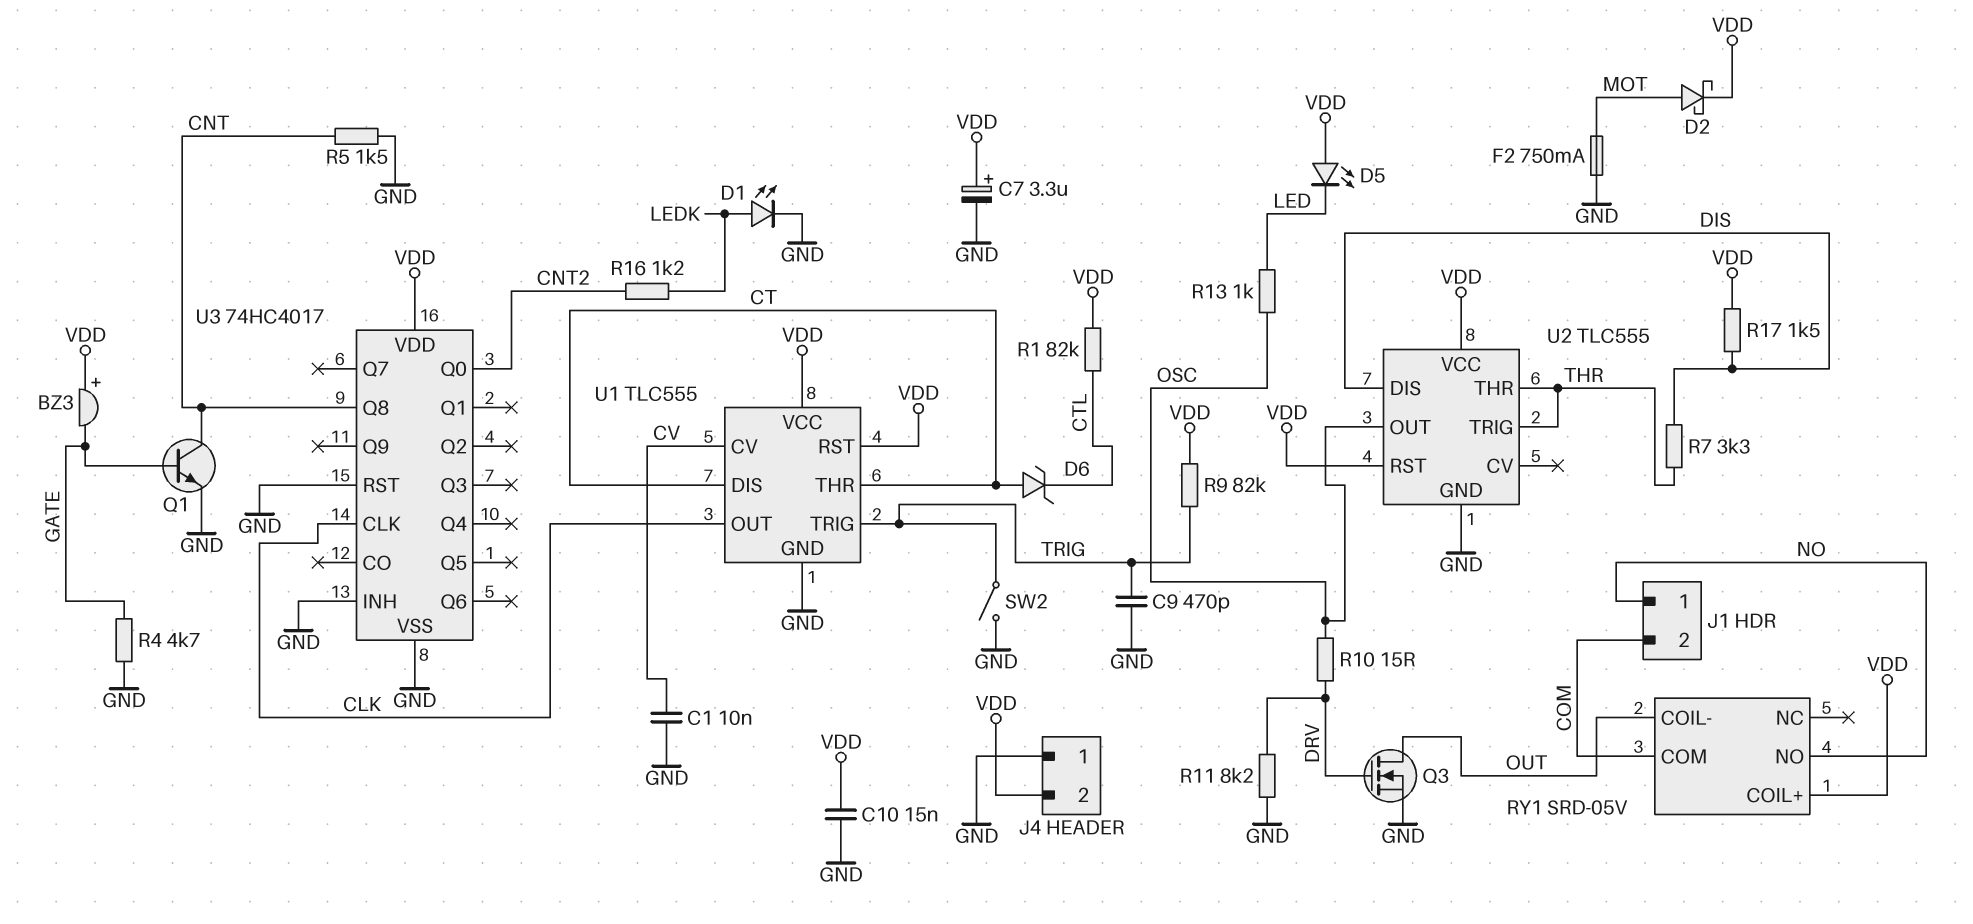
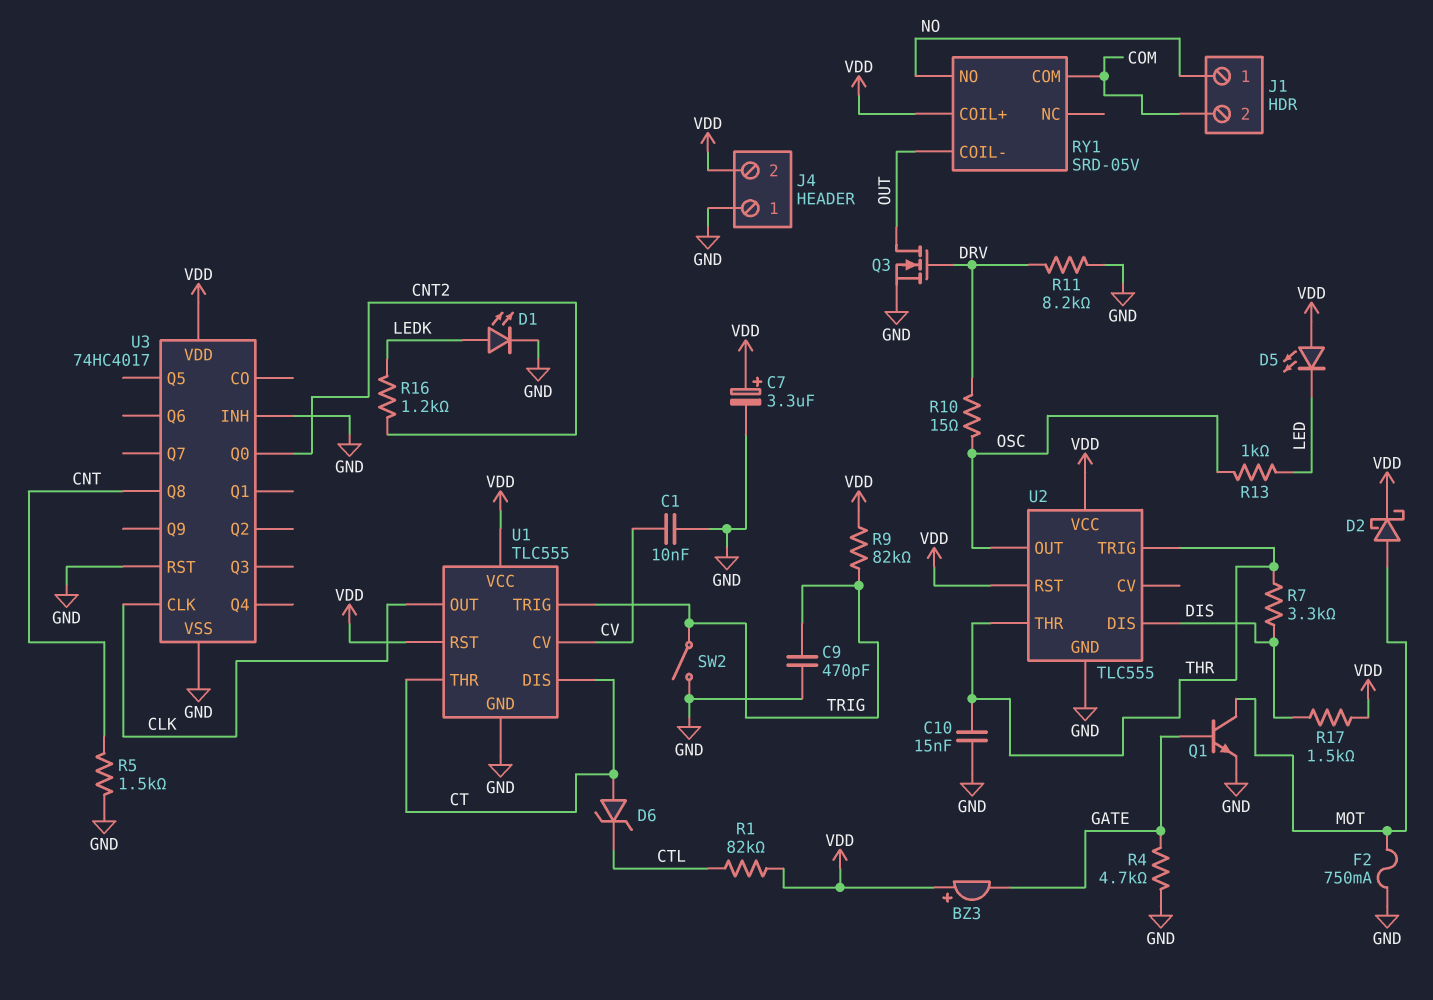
C10: 15nF (GND, VDD) -> 15nF (GND, THR)
Q1: NPN (B GATE, C CNT, E GND) -> NPN (B GATE, C MOT, E GND)

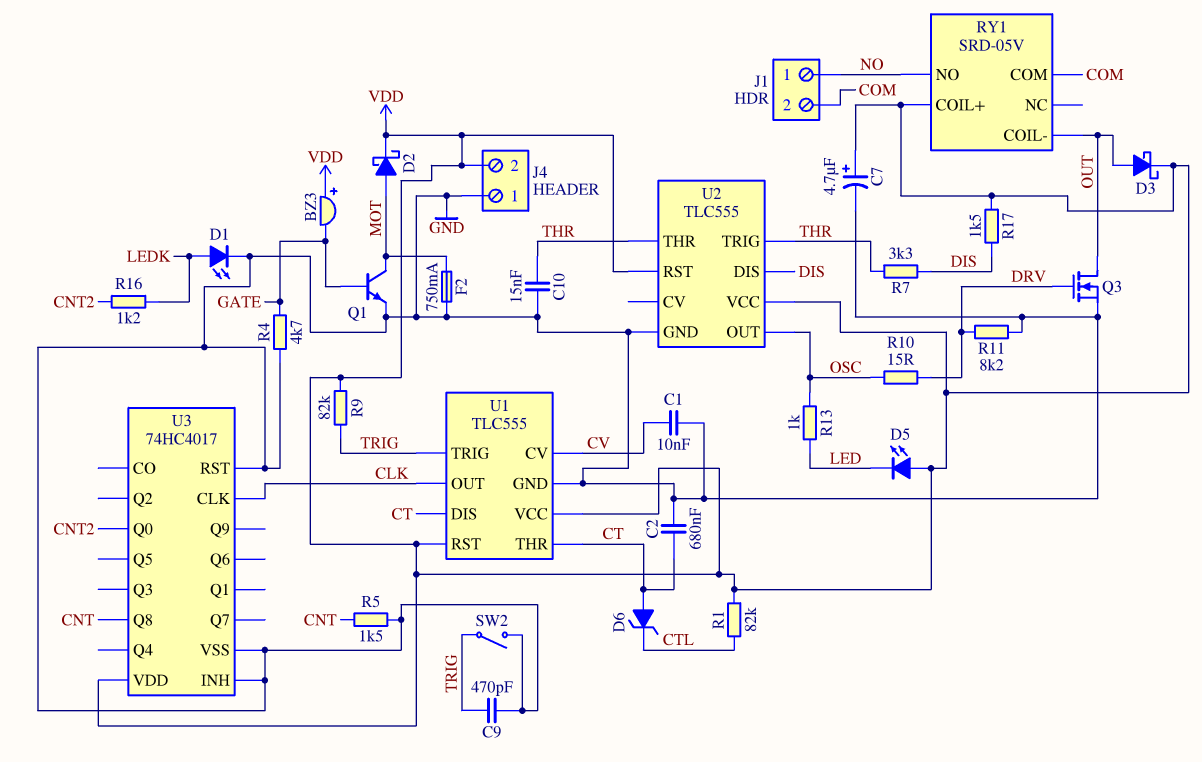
C2: none -> 680nF (CT, GND)
C7: 3.3uF (plus VDD, minus GND) -> 4.7uF (plus VDD, minus GND)
D3: none -> schottky (A OUT, K VDD)

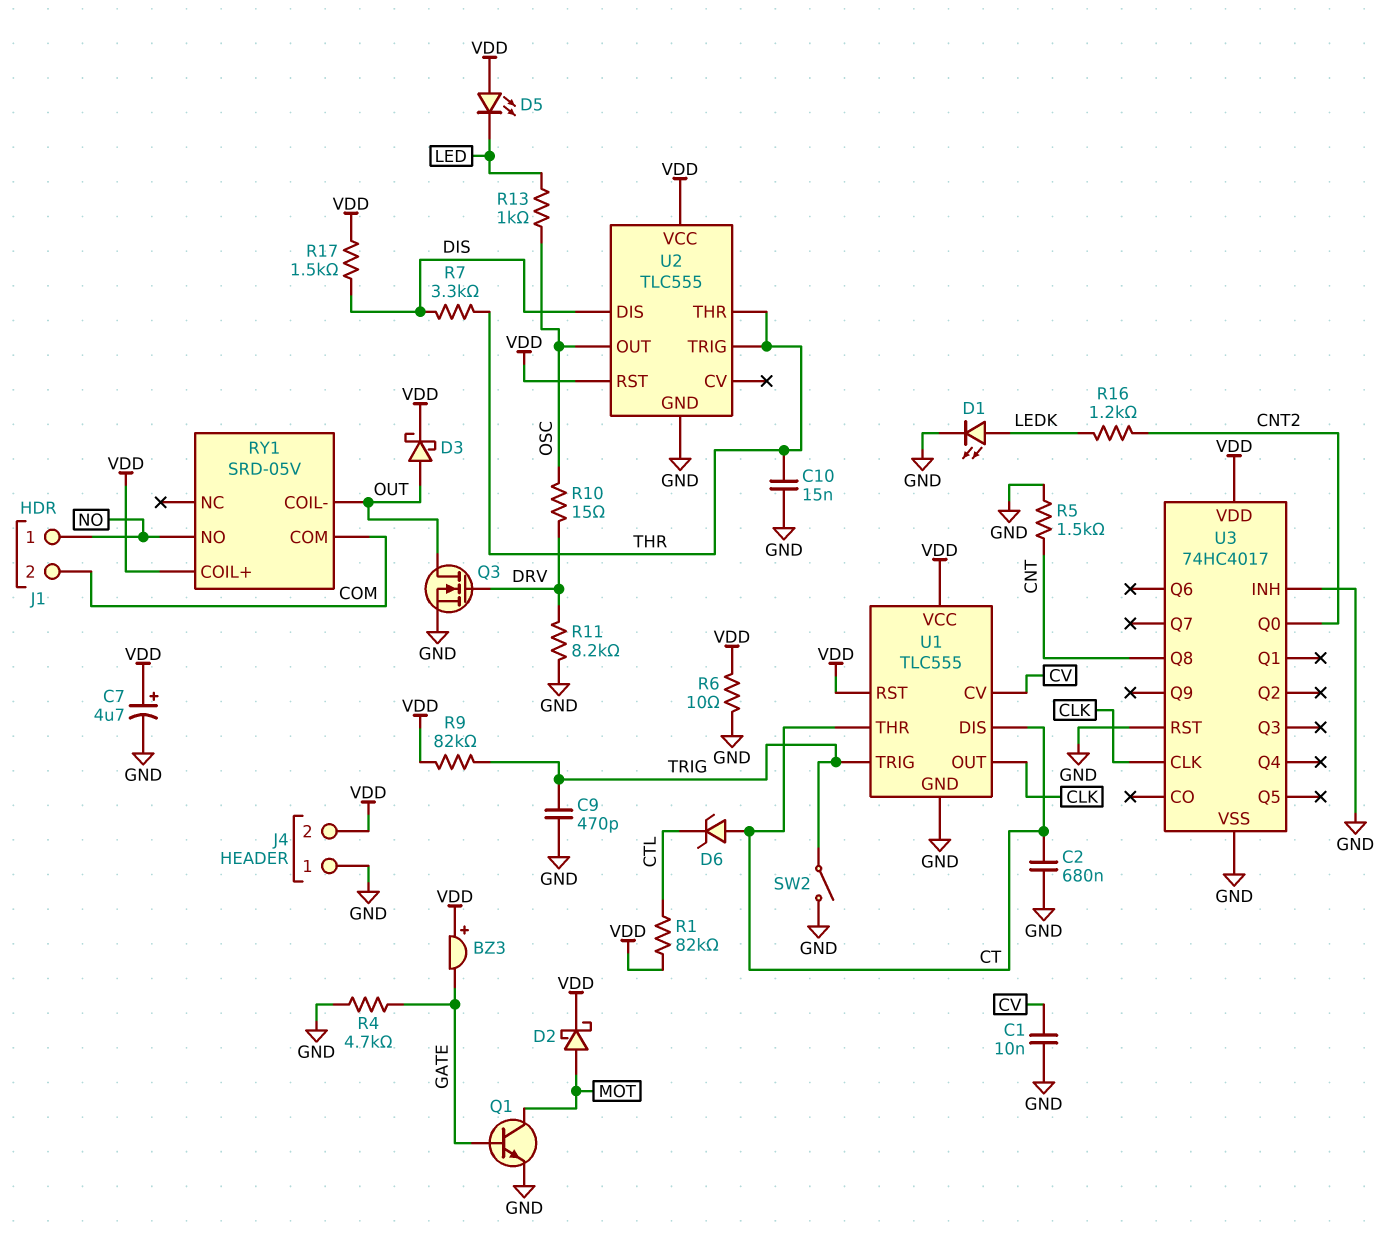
F2: 750mA (GND, MOT) -> none
R6: none -> 10 (GND, VDD)

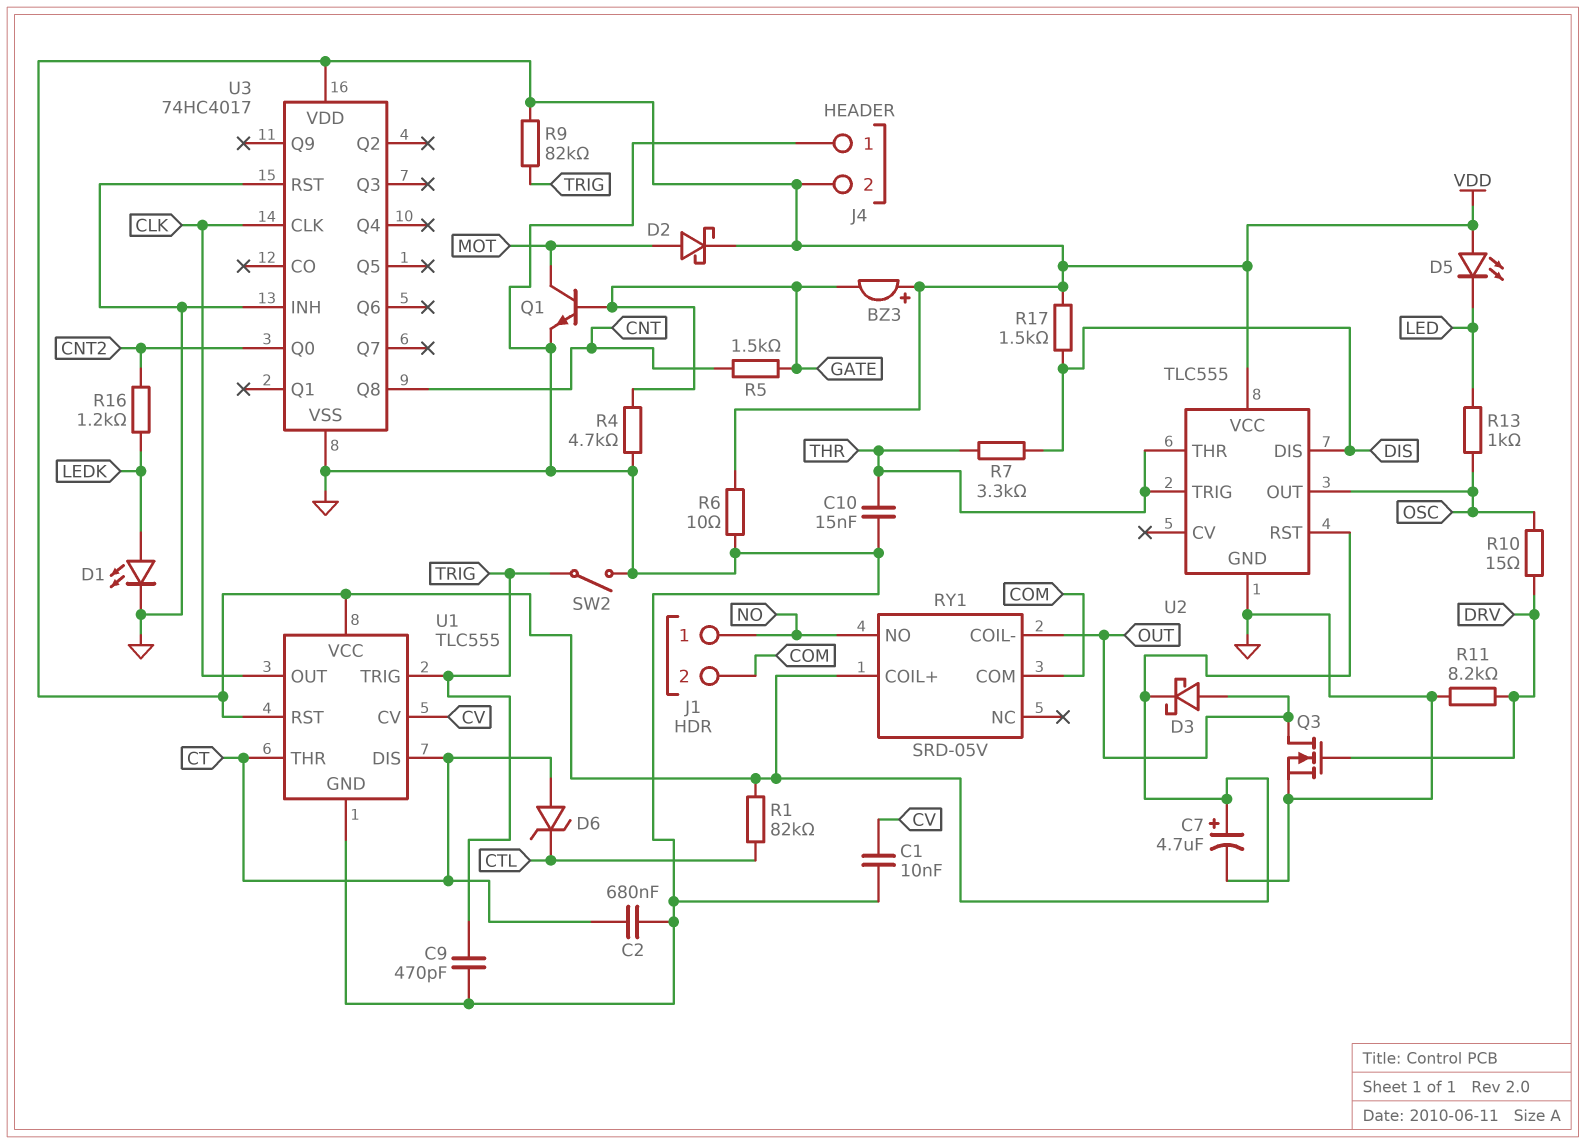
R5: 1.5k (CNT, GND) -> 1.5k (CNT, GATE)

